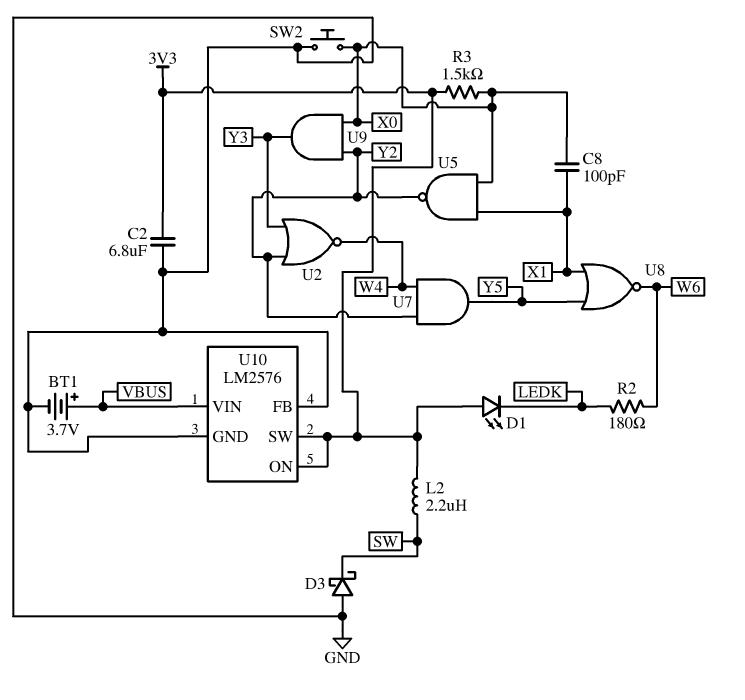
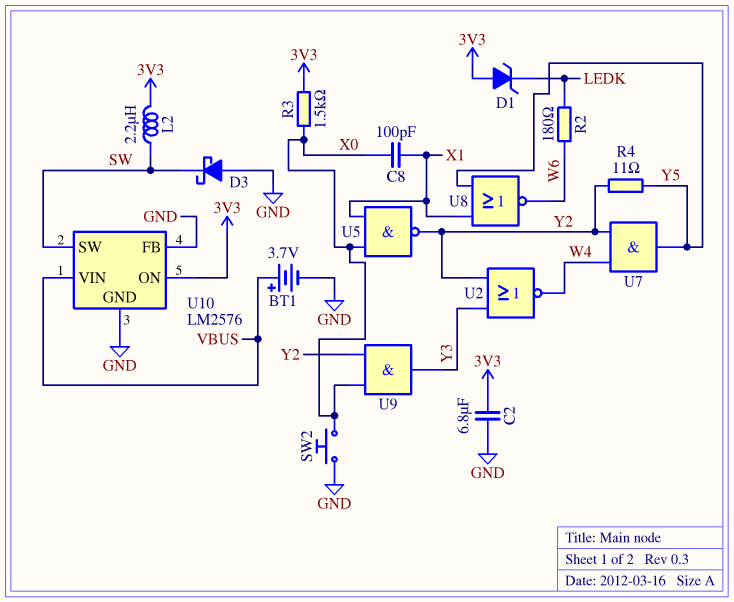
D1: LED (A 3V3, K LEDK) -> zener (A 3V3, K LEDK)
R4: none -> 11 (Y2, Y5)
U10 pin SW: 3V3 -> SW

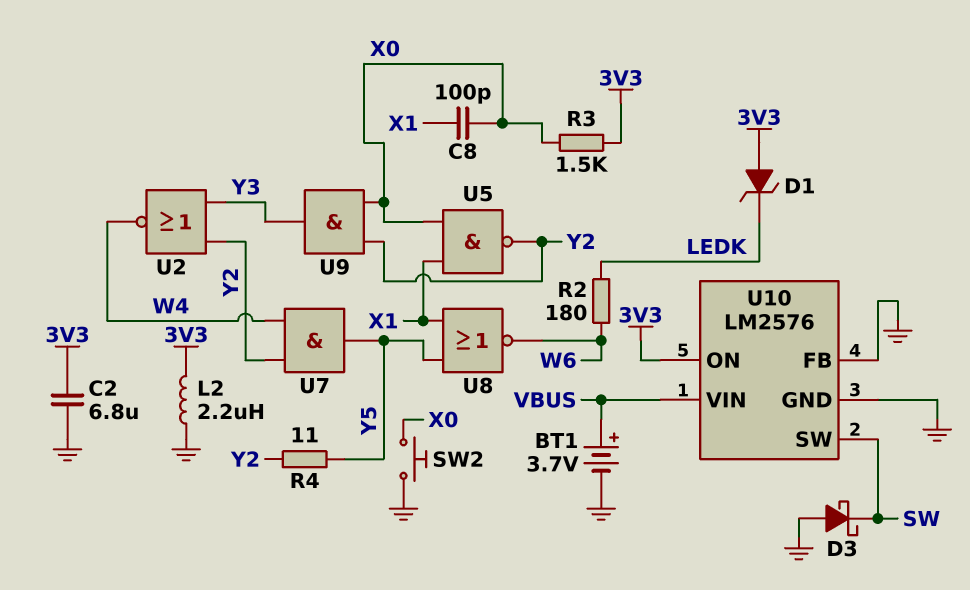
L2: 2.2uH (3V3, SW) -> 2.2uH (3V3, GND)

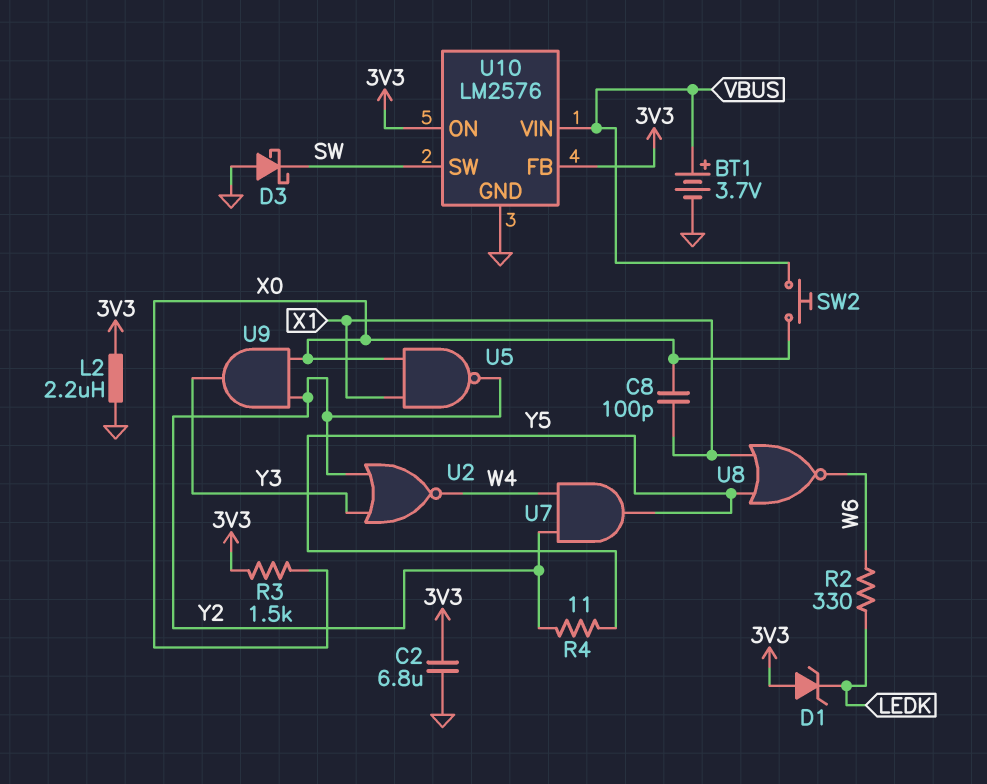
R2: 180 (LEDK, W6) -> 330 (LEDK, W6)
SW2: button (GND, X0) -> button (VBUS, X0)
U10 pin FB: GND -> 3V3

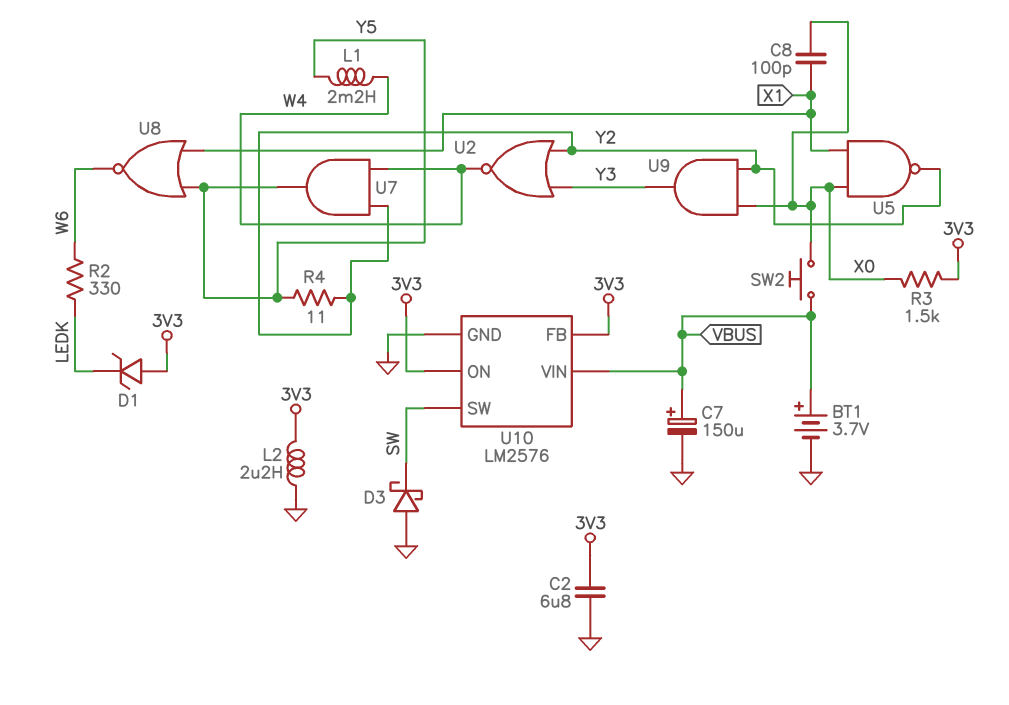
C7: none -> 150uF (plus VBUS, minus GND)
L1: none -> 2.2mH (W4, Y5)

